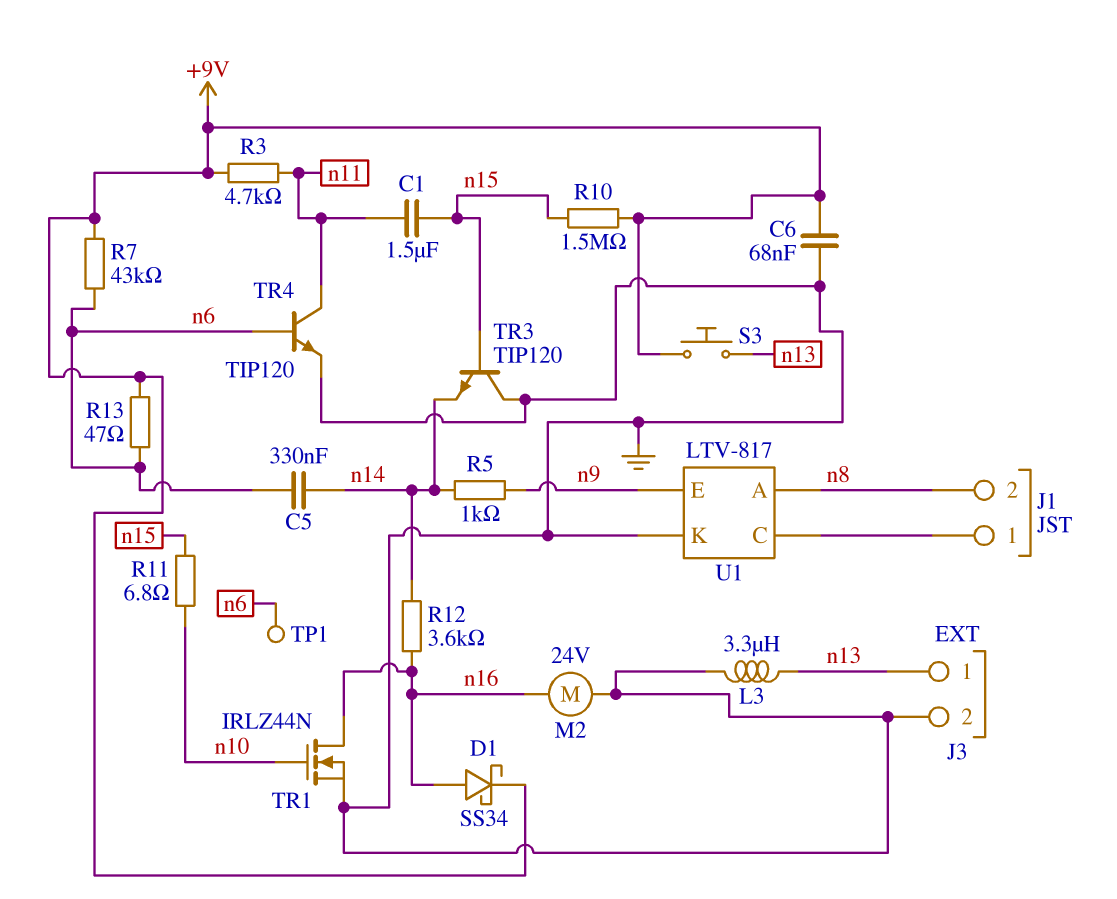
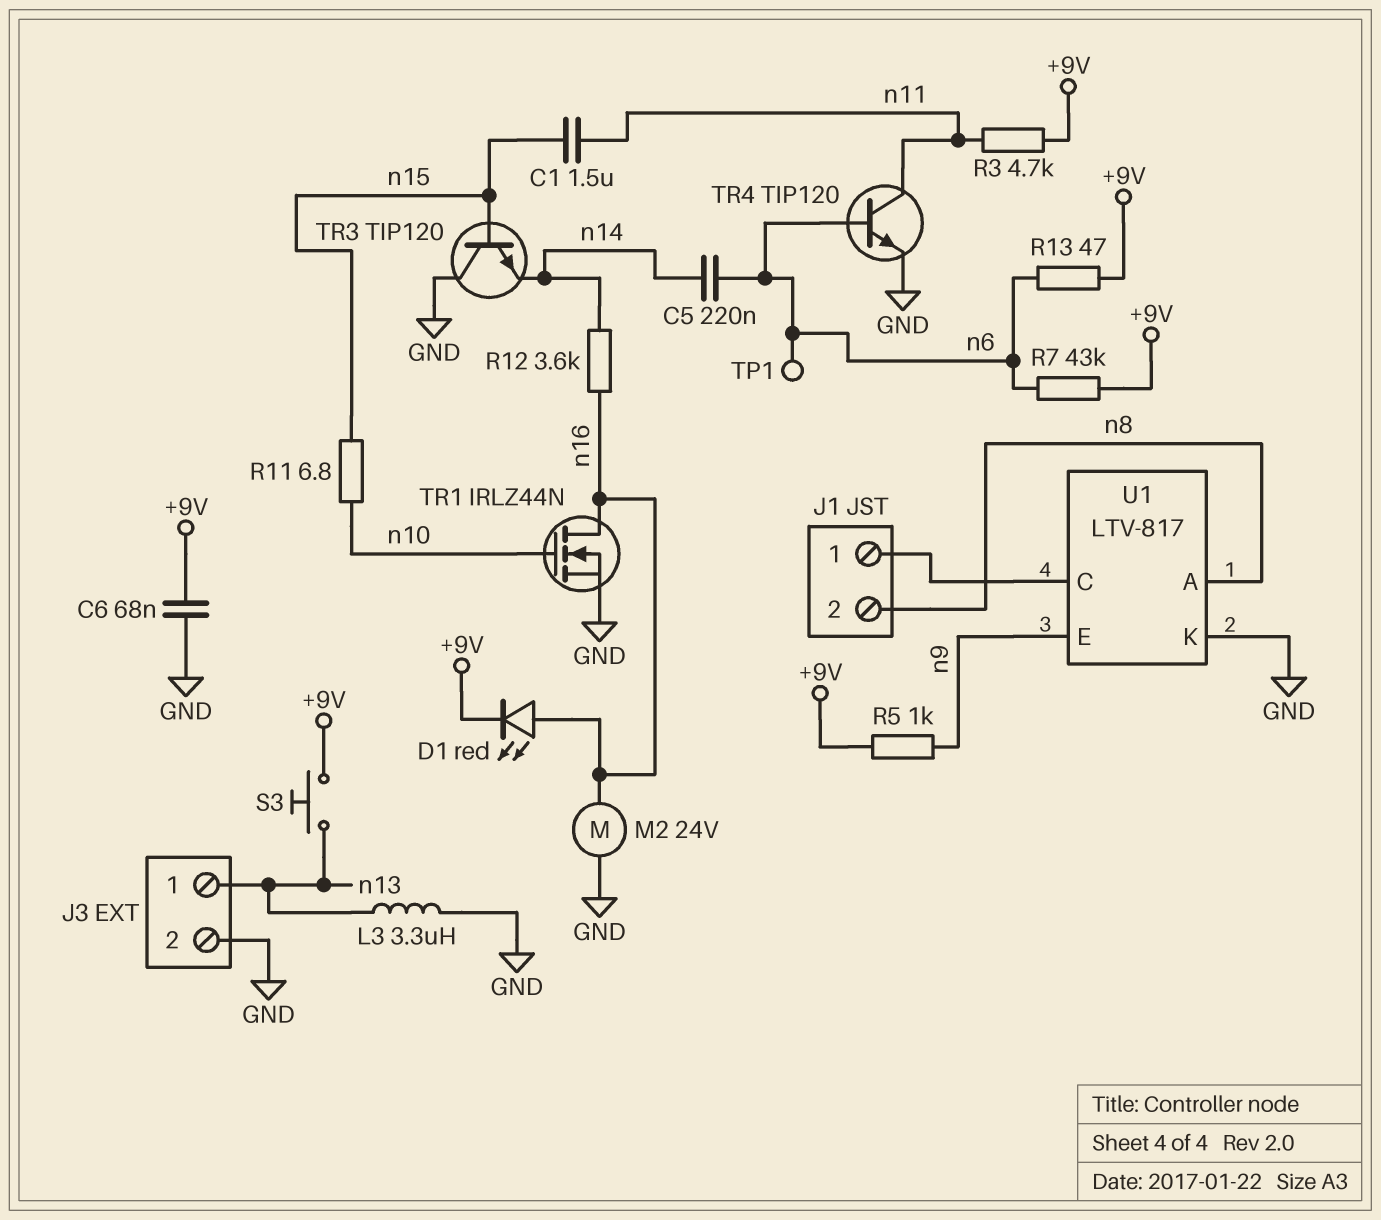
C5: 330nF (n6, n14) -> 220nF (n6, n14)
D1: schottky SS34 (A n16, K +9V) -> LED red (A n16, K +9V)
R5: 1k (n9, n14) -> 1k (+9V, n9)
R10: 1.5M (+9V, n15) -> none

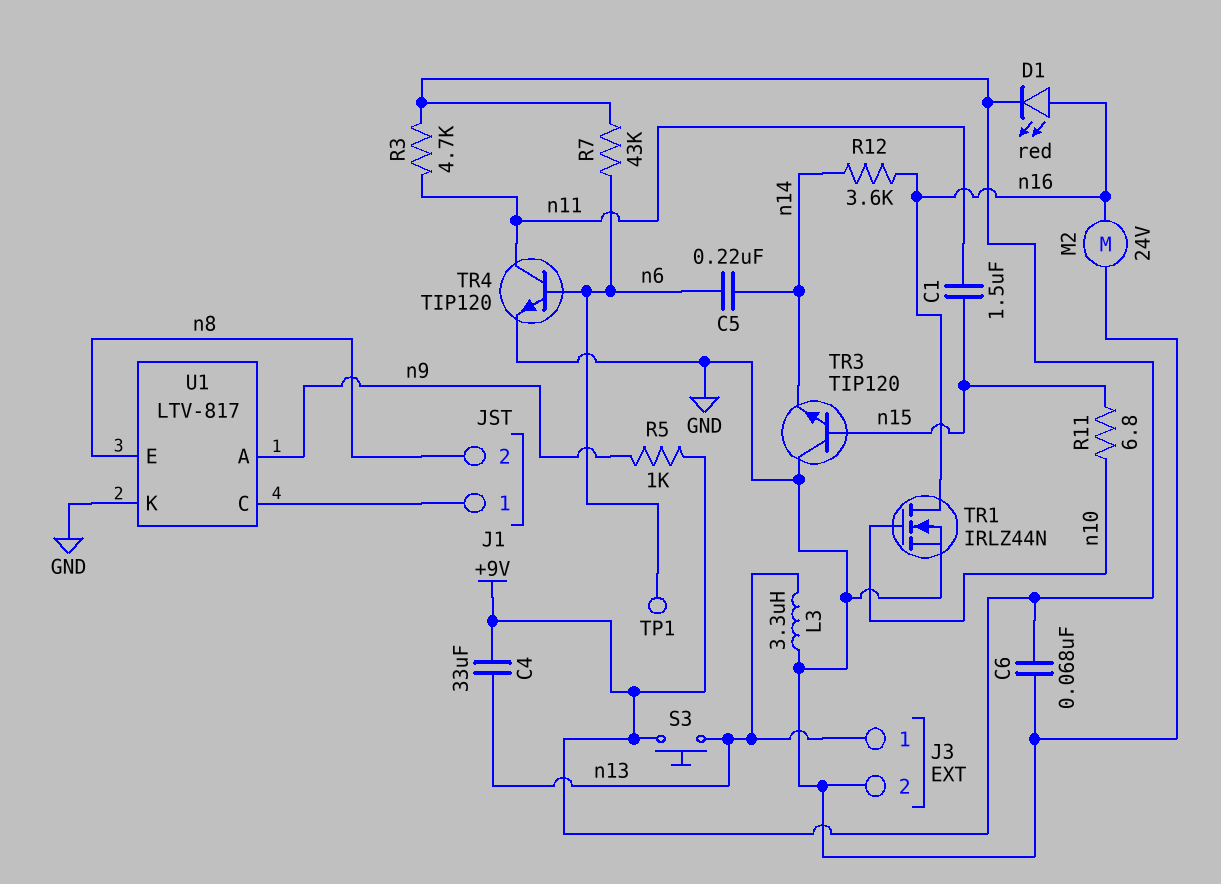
C4: none -> 33uF (+9V, n13)
R13: 47 (+9V, n6) -> none
U1 pin A: n8 -> n9
U1 pin E: n9 -> n8

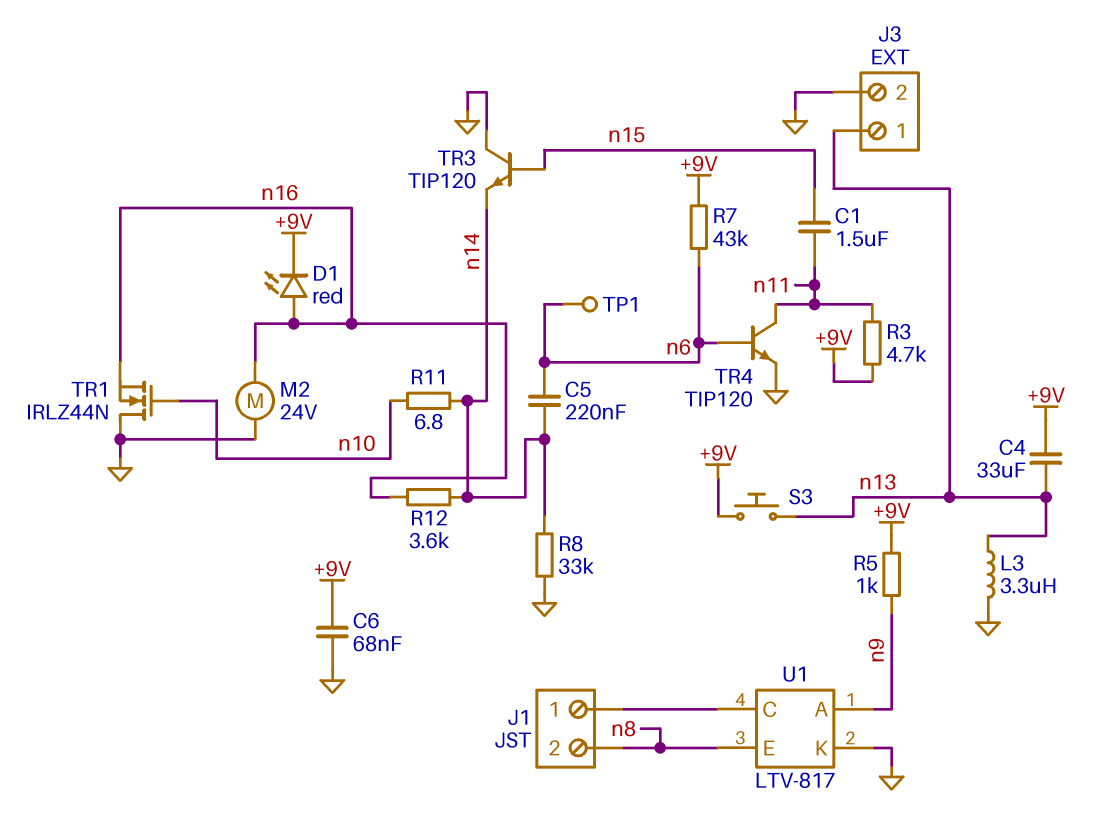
R8: none -> 33k (GND, n14)
R11: 6.8 (n10, n15) -> 6.8 (n10, n14)
TR1: NMOS IRLZ44N (G n10, D n16, S GND) -> NMOS IRLZ44N (G n10, D GND, S n16)

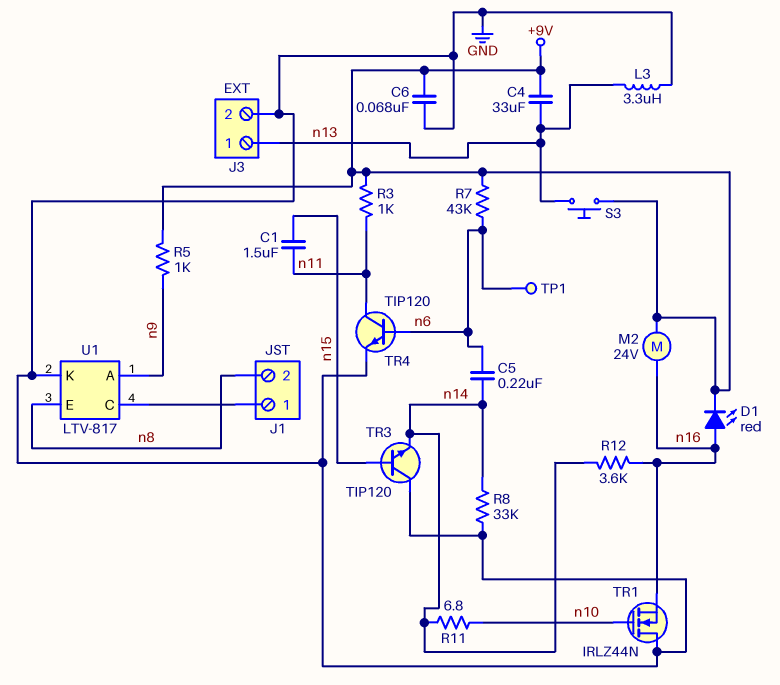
M2: motor 24V (GND, n16) -> motor 24V (+9V, n16)
R3: 4.7k (+9V, n11) -> 1k (+9V, n11)

